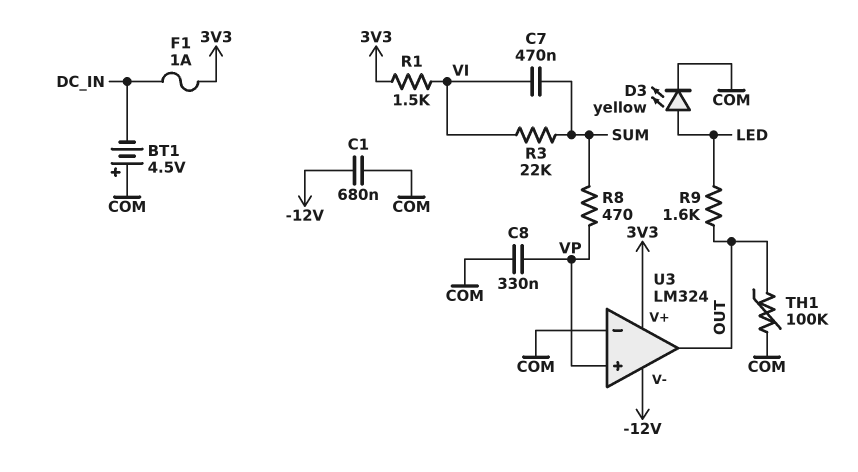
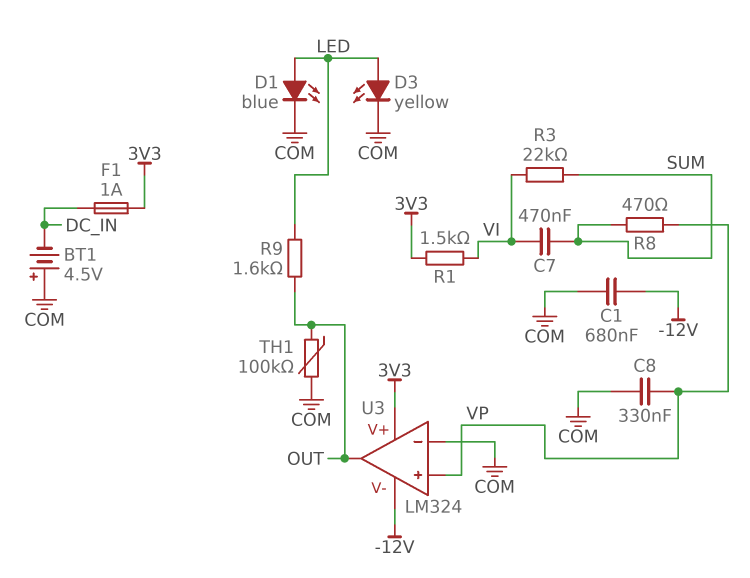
D1: none -> LED blue (A LED, K COM)

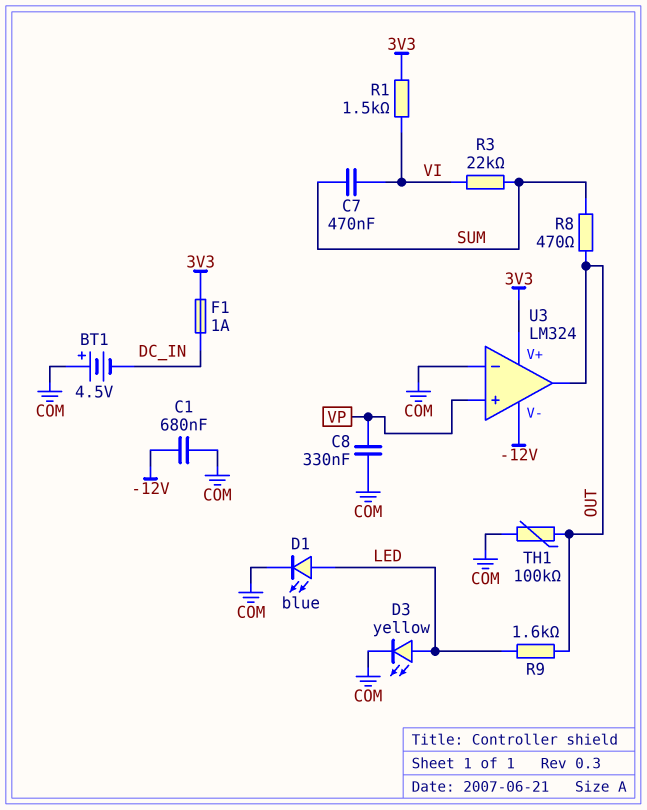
R8: 470 (SUM, VP) -> 470 (OUT, SUM)

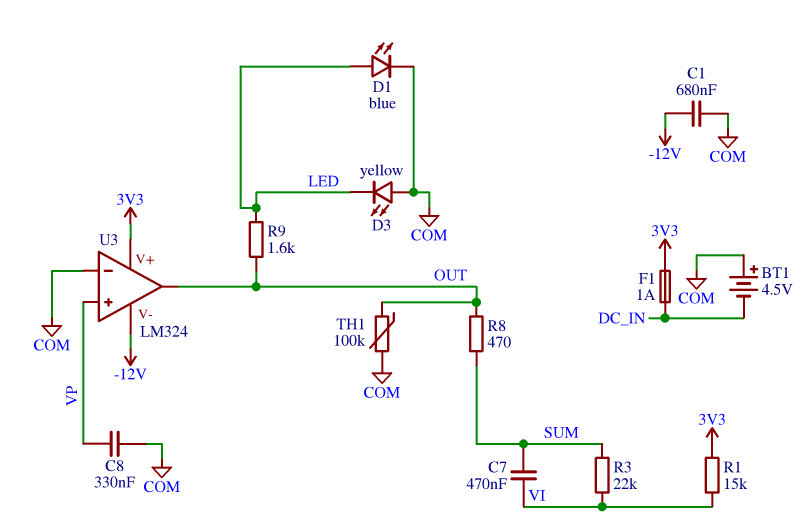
D3: LED yellow (A LED, K COM) -> LED yellow (A COM, K LED)
R1: 1.5k (3V3, VI) -> 15k (3V3, VI)

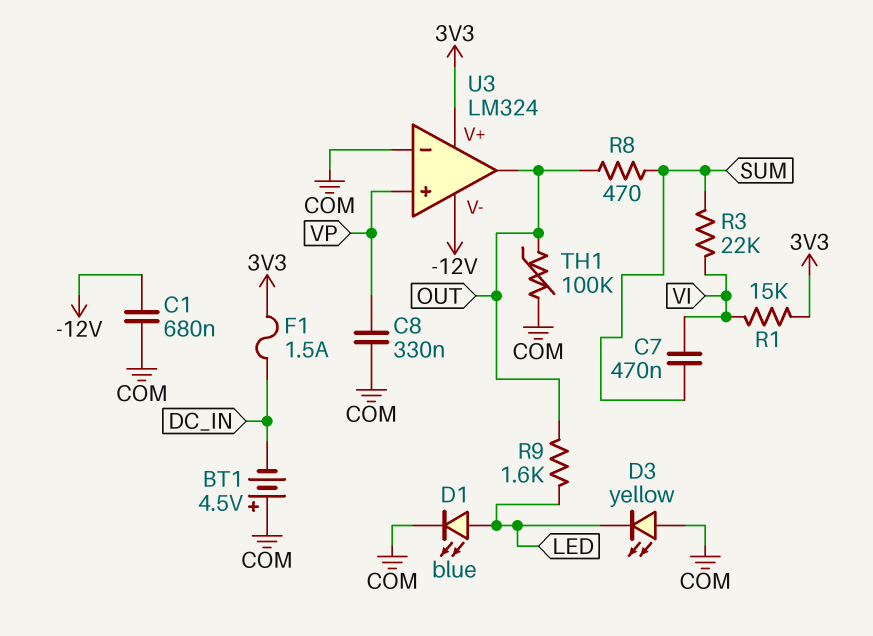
F1: 1A (3V3, DC_IN) -> 1.5A (3V3, DC_IN)

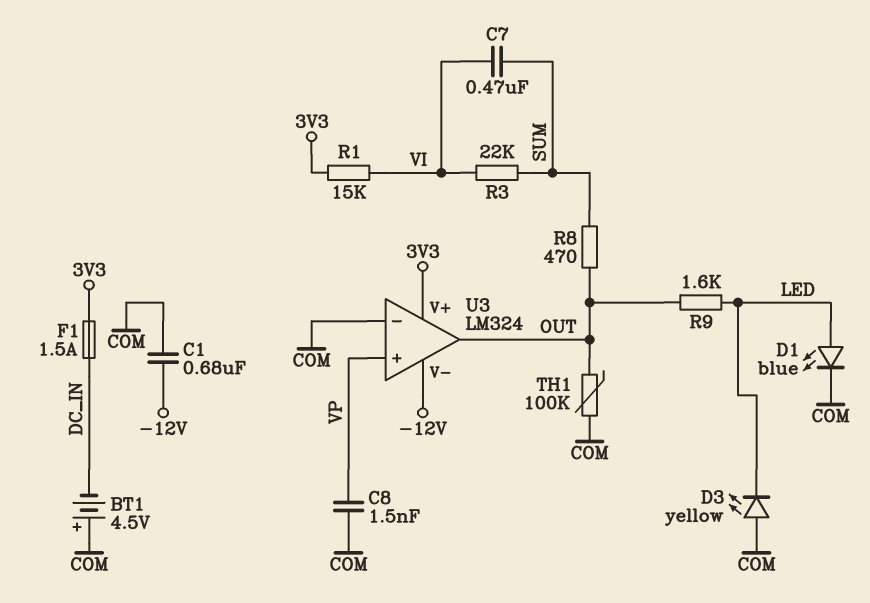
C8: 330nF (COM, VP) -> 1.5nF (COM, VP)

